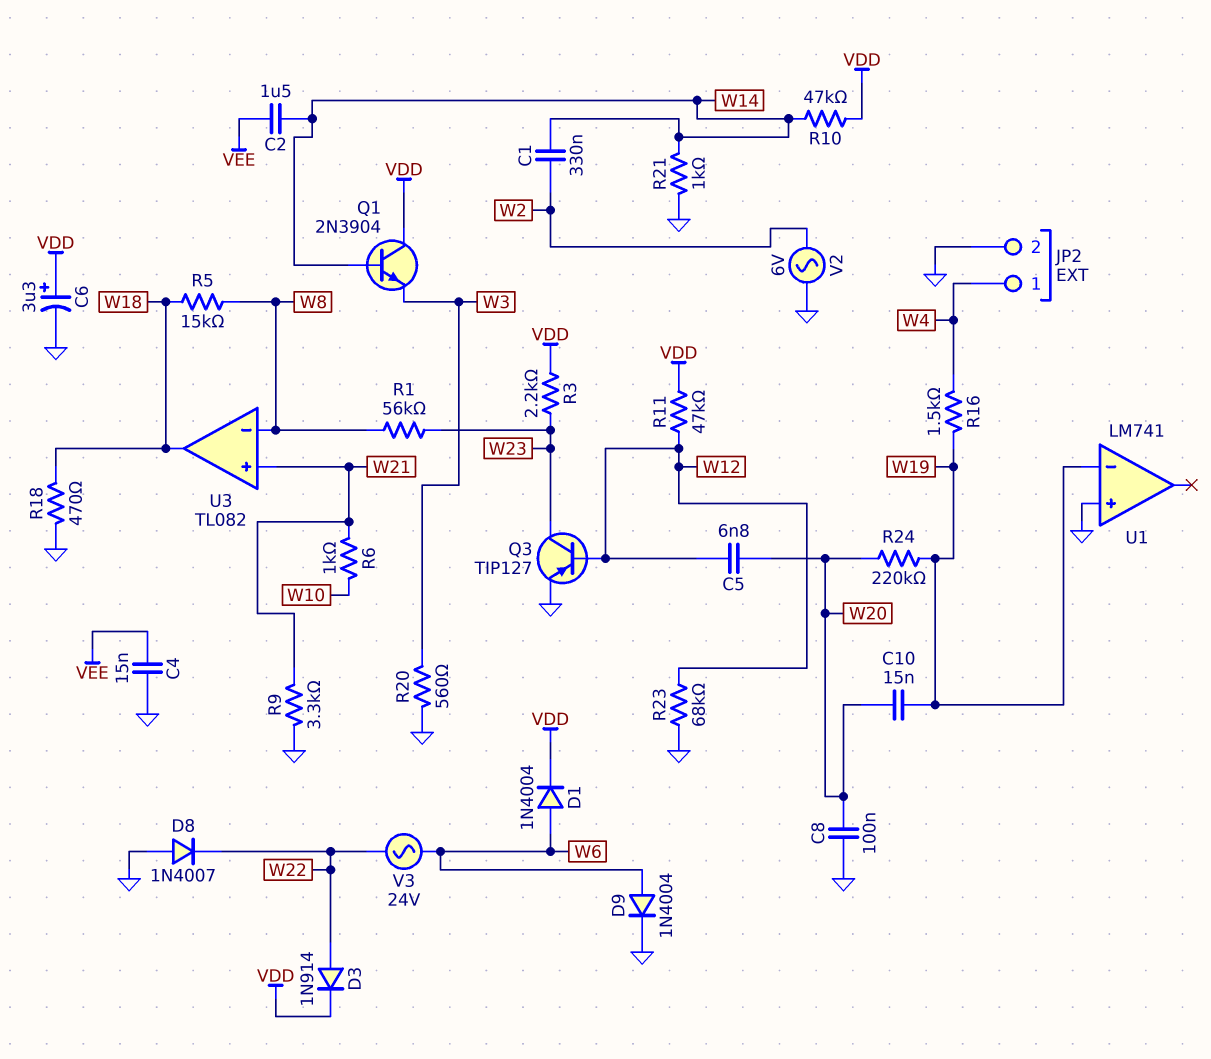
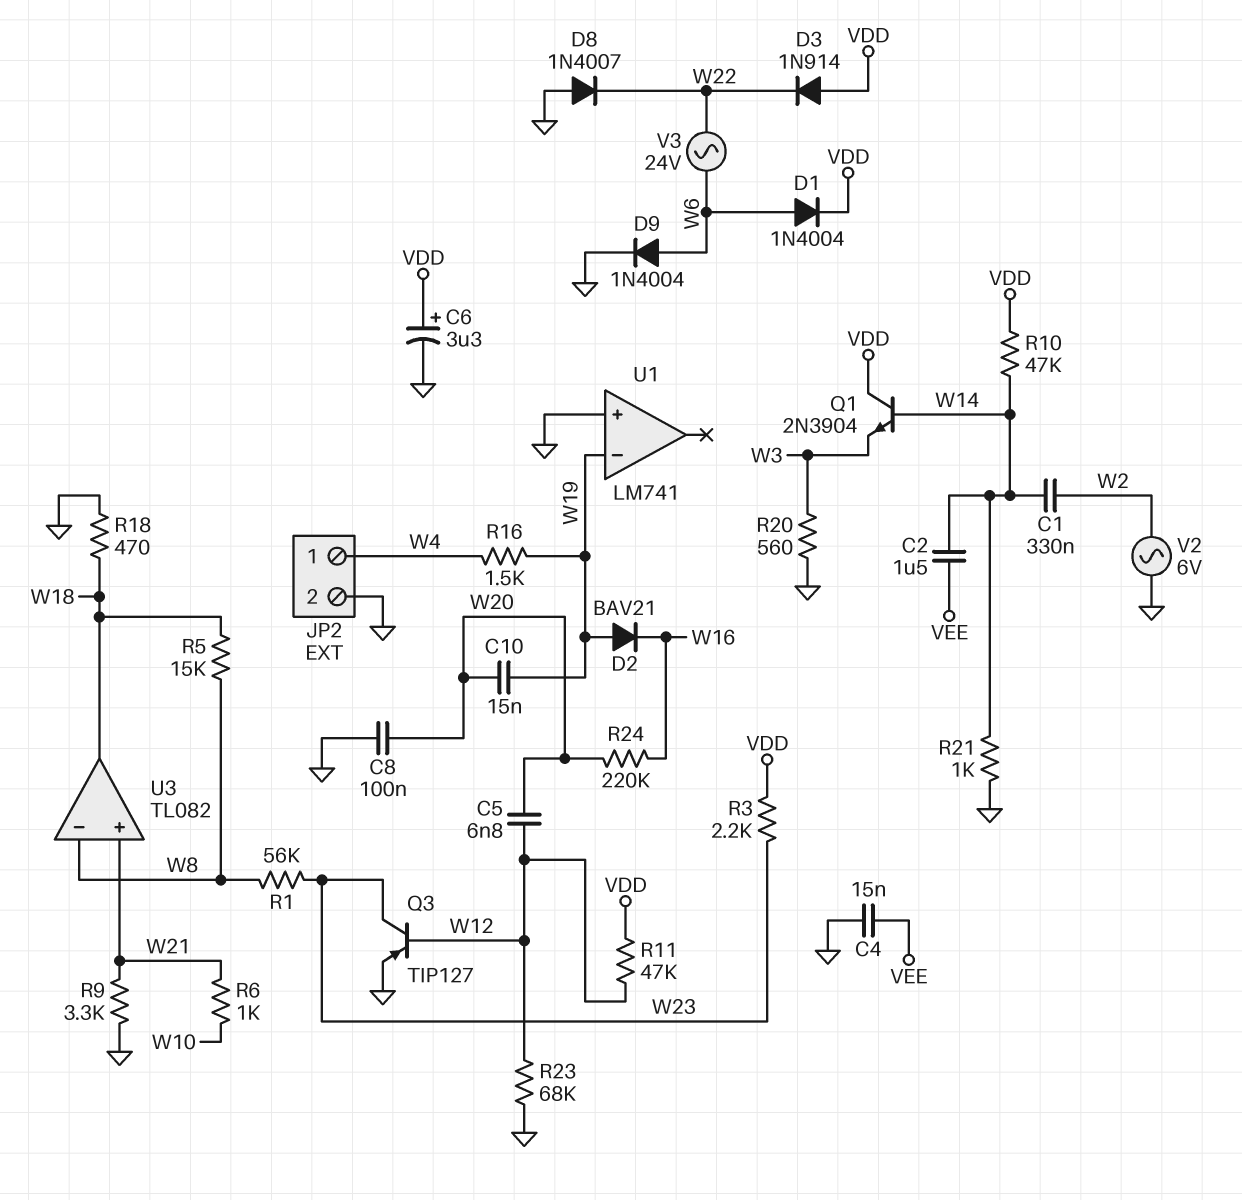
D2: none -> diode BAV21 (A W19, K W16)
D3: diode 1N914 (A W22, K VDD) -> diode 1N914 (A VDD, K W22)
R24: 220k (W19, W20) -> 220k (W16, W20)

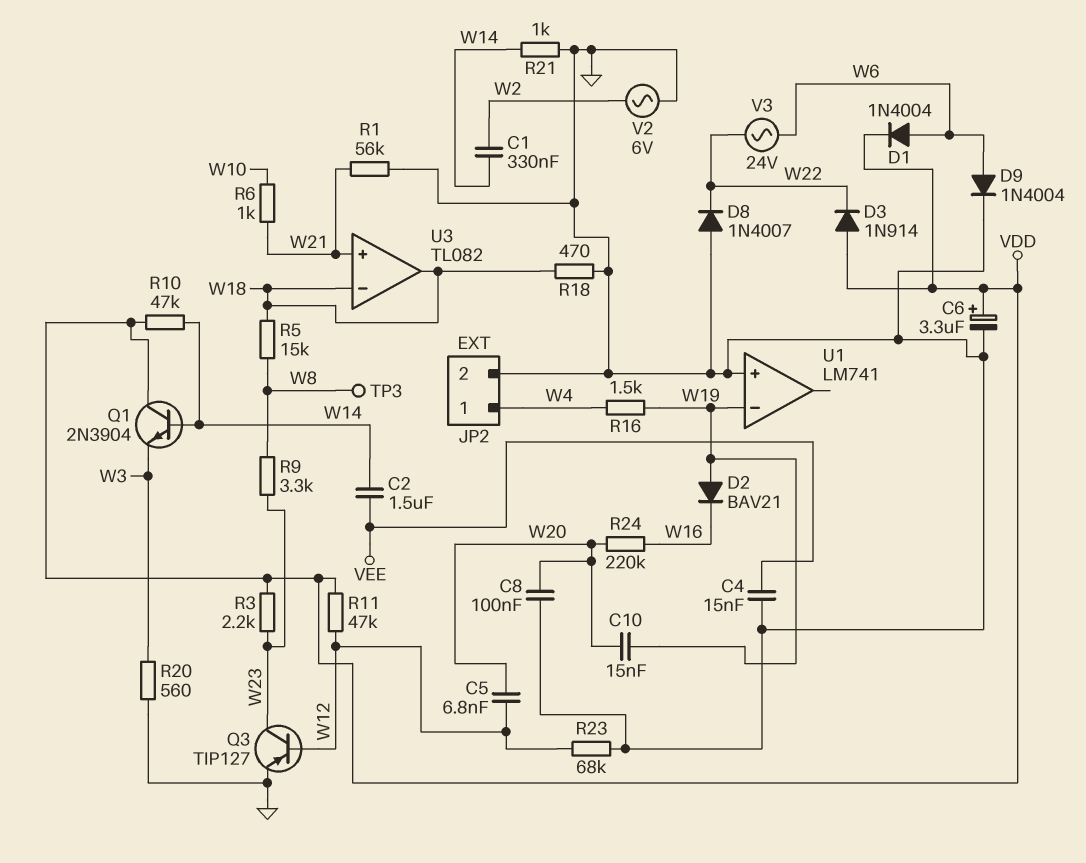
R1: 56k (W8, W23) -> 56k (GND, W21)
R9: 3.3k (GND, W21) -> 3.3k (W8, W23)
TP3: none -> test point (W8)
U3 pin in-: W8 -> W18

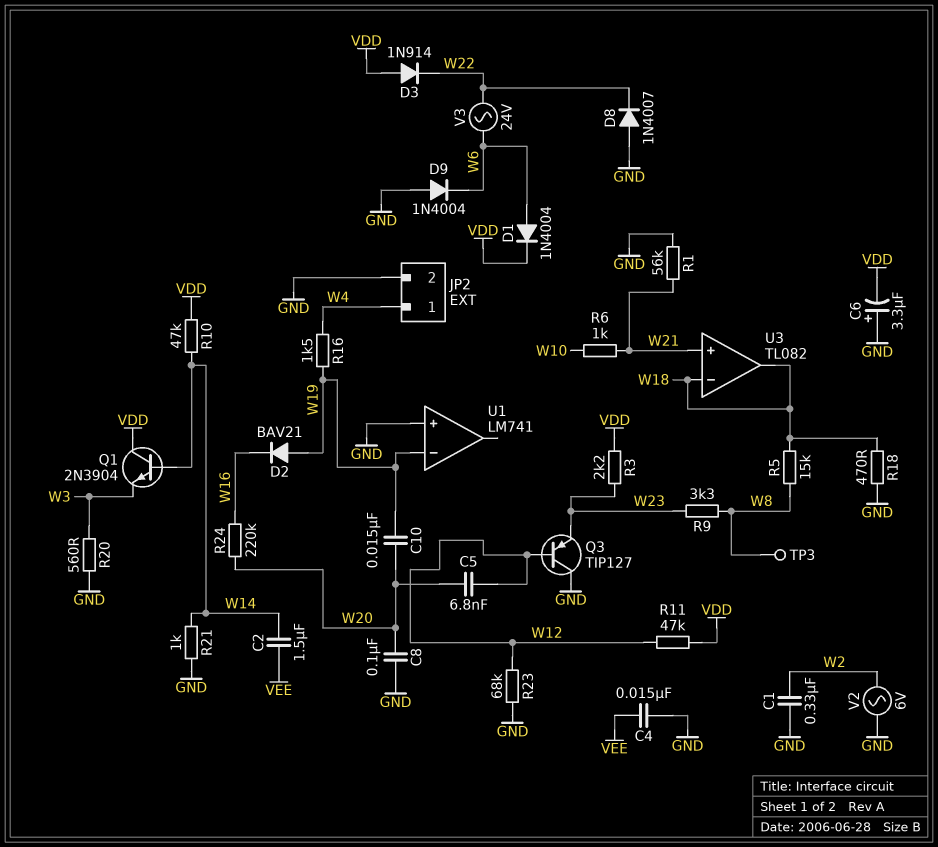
C1: 330nF (W2, W14) -> 330nF (GND, W2)
C6: 3.3uF (plus VDD, minus GND) -> 3.3uF (plus GND, minus VDD)
D9: diode 1N4004 (A W6, K GND) -> diode 1N4004 (A GND, K W6)
Q3: PNP TIP127 (B W12, C W23, E GND) -> PNP TIP127 (B W12, C GND, E W23)

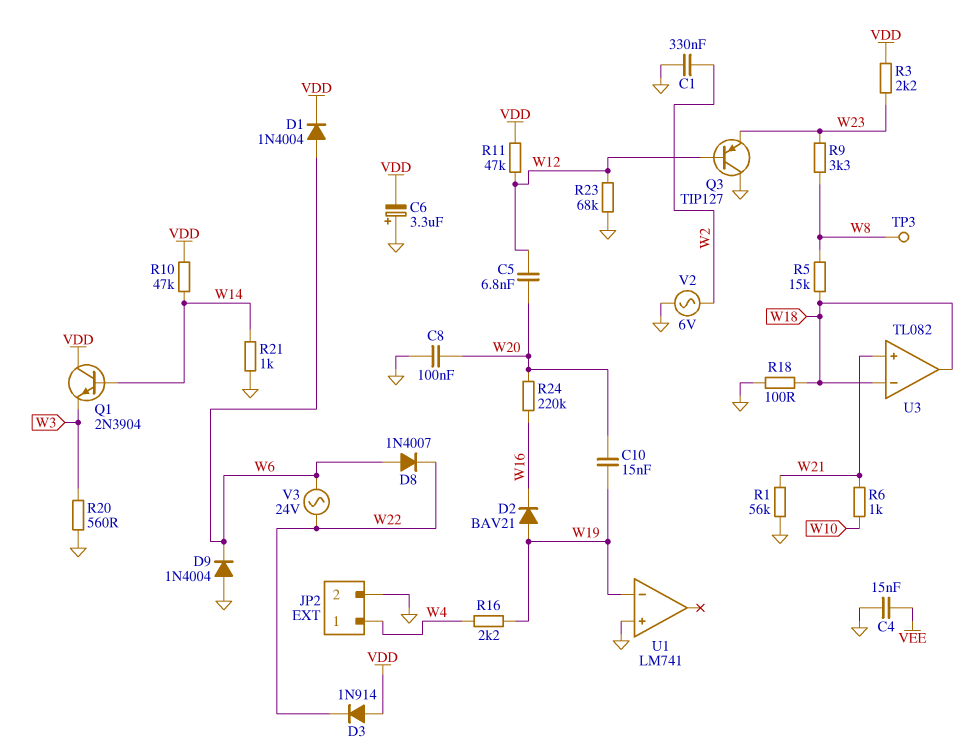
C2: 1.5uF (VEE, W14) -> none
D8: diode 1N4007 (A GND, K W22) -> diode 1N4007 (A W6, K W22)
R16: 1.5k (W4, W19) -> 2.2k (W4, W19)
R18: 470 (GND, W18) -> 100 (GND, W18)

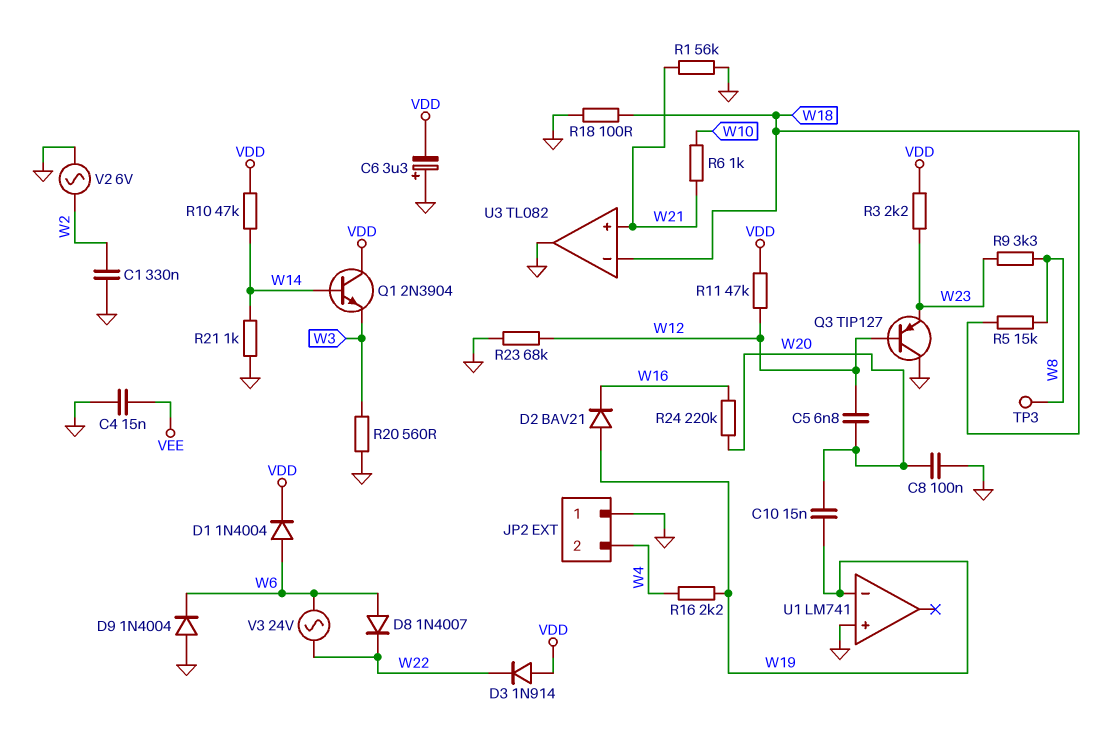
JP2 pin 1: W4 -> GND
JP2 pin 2: GND -> W4
U3 pin out: W18 -> GND

